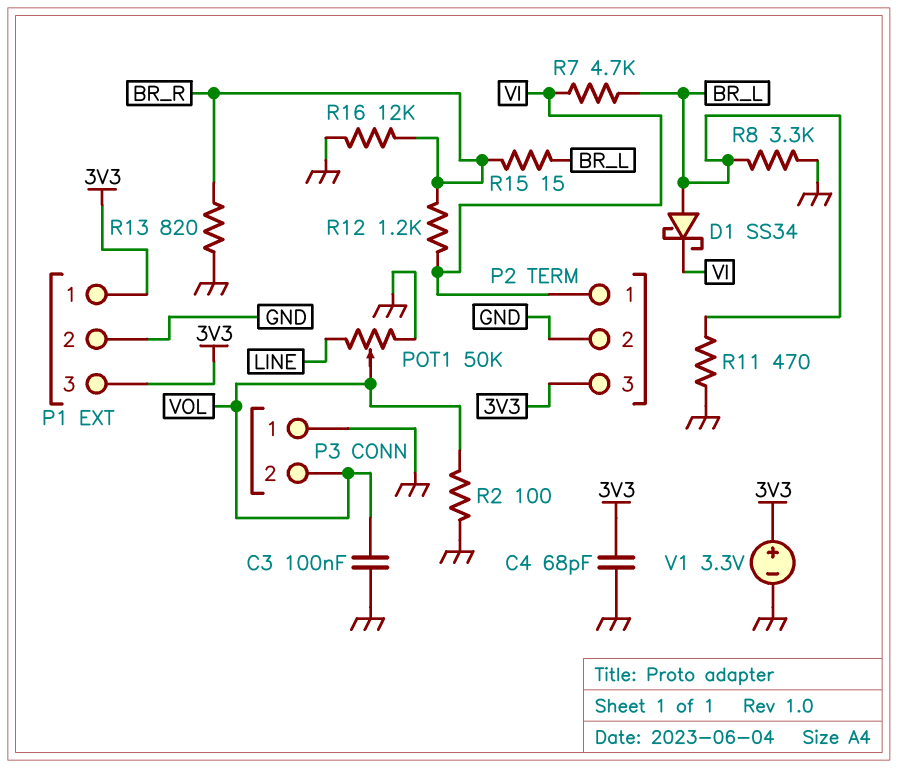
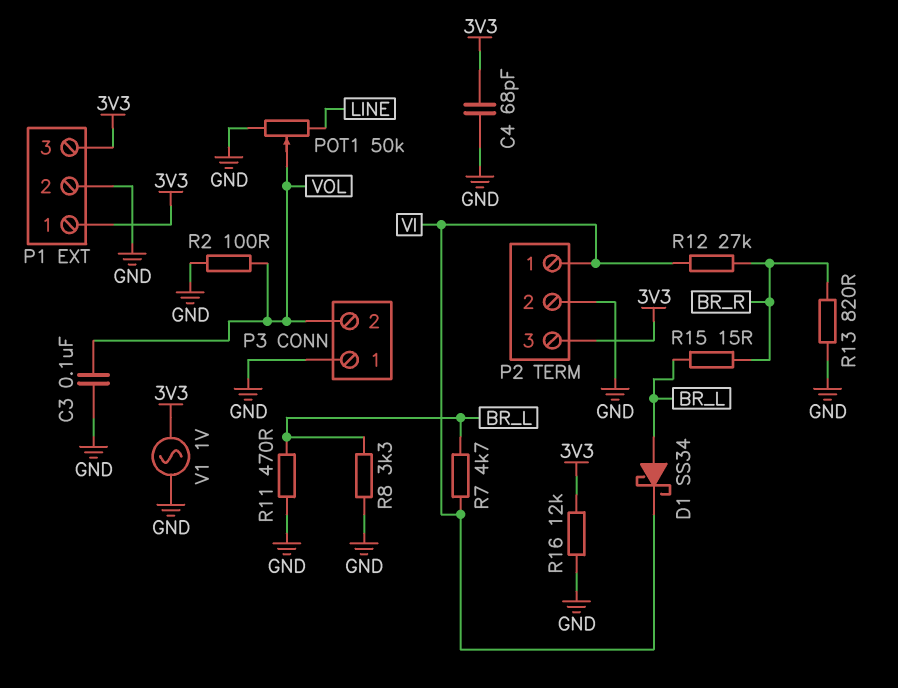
R12: 1.2k (BR_R, VI) -> 27k (BR_R, VI)
R16: 12k (BR_R, GND) -> 12k (3V3, GND)
V1: 3.3V (plus 3V3, minus GND) -> AC 1V (3V3, GND)

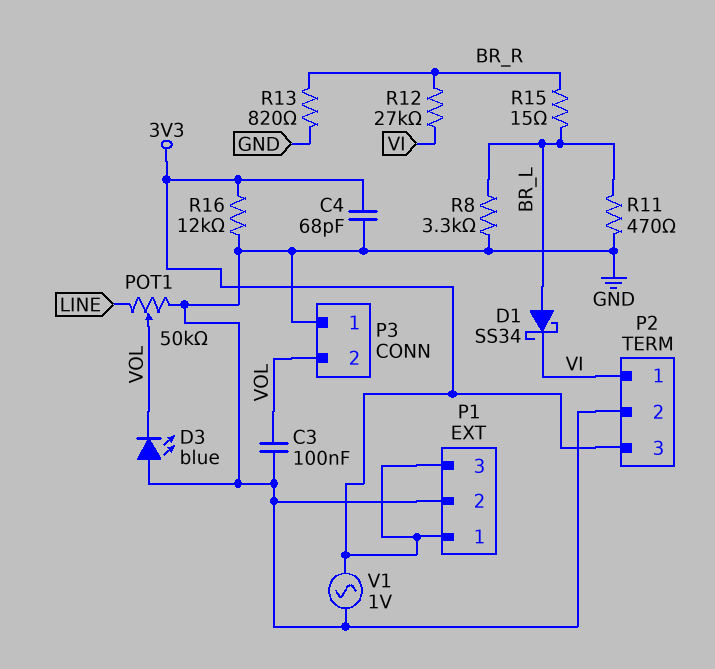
D3: none -> LED blue (A GND, K VOL)
R2: 100 (GND, VOL) -> none
R7: 4.7k (BR_L, VI) -> none

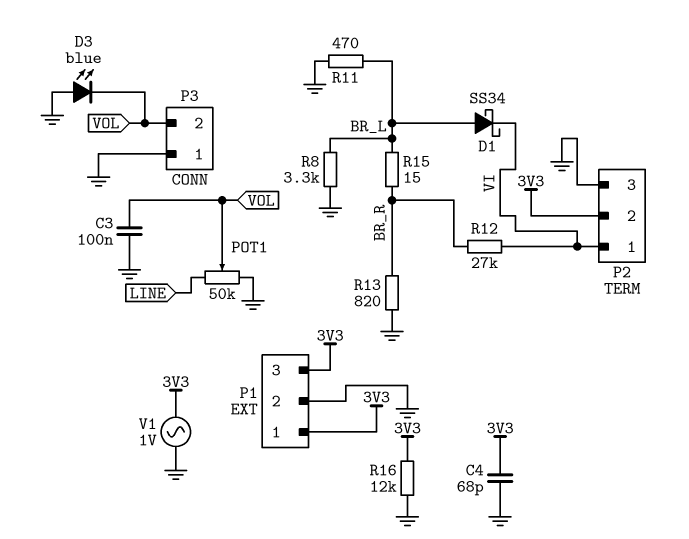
P2 pin 2: GND -> 3V3
P2 pin 3: 3V3 -> GND

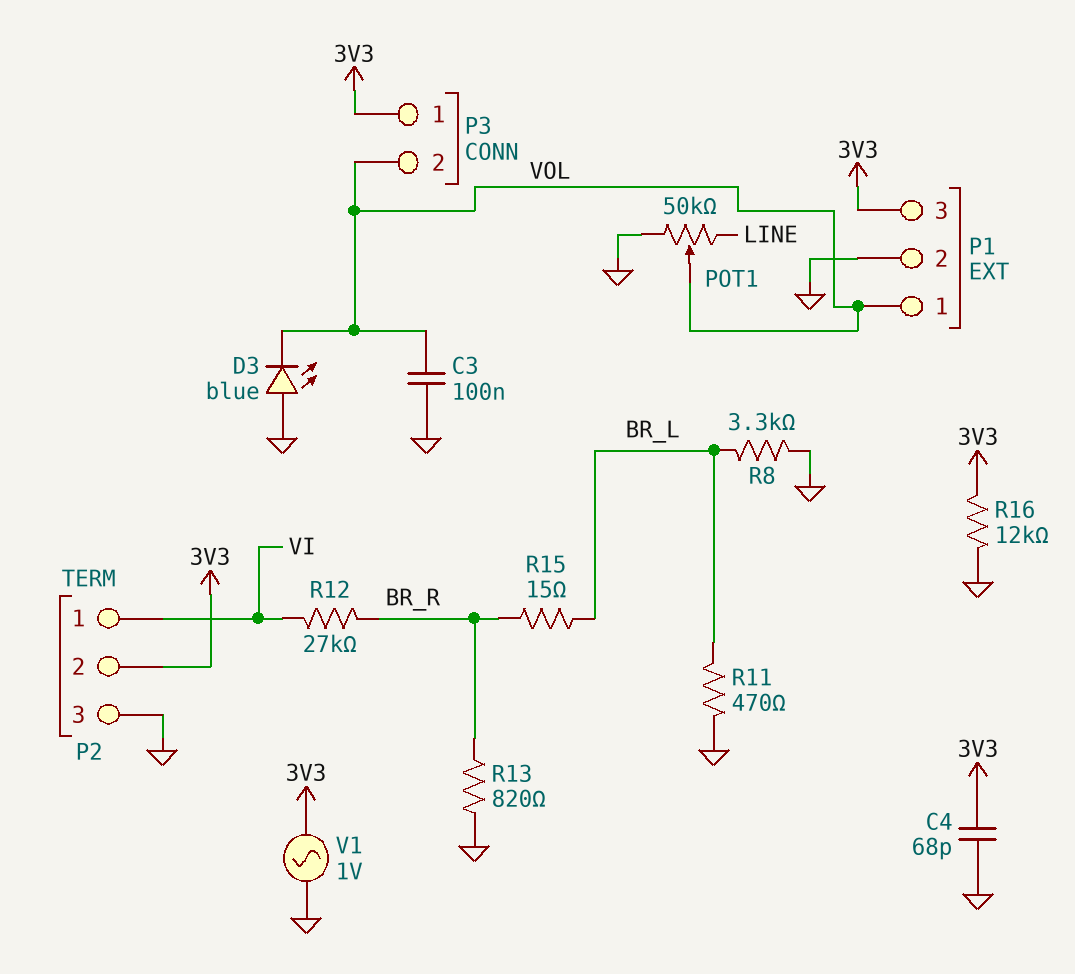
D1: schottky SS34 (A BR_L, K VI) -> none
P1 pin 1: 3V3 -> VOL
P3 pin 1: GND -> 3V3

